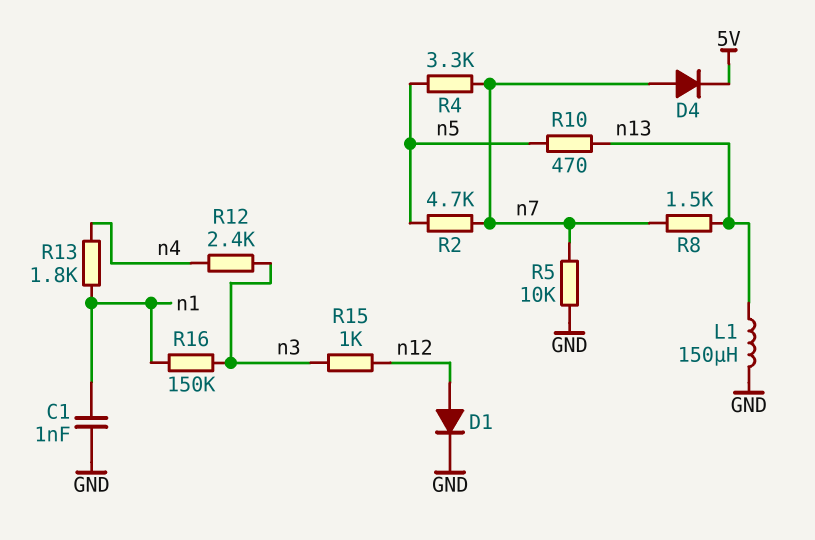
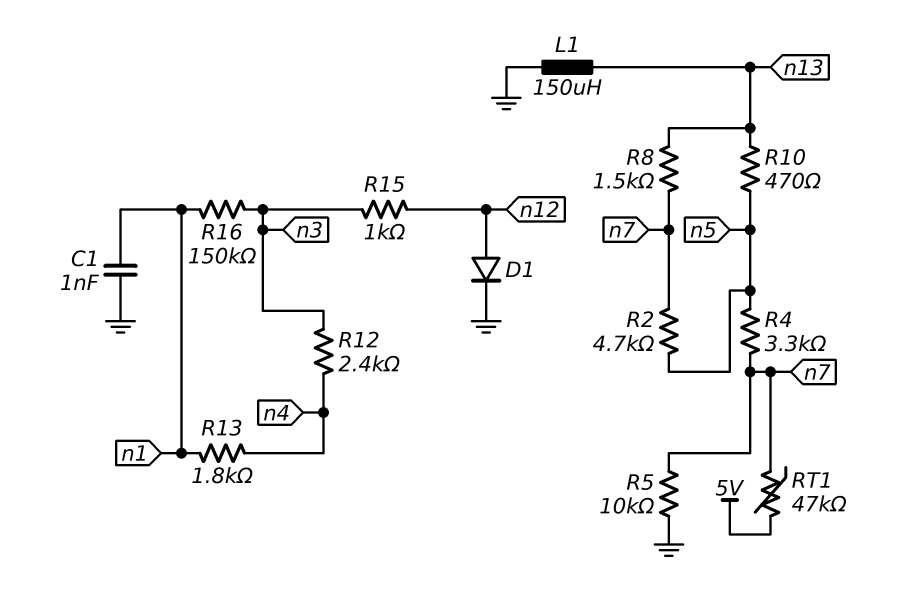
D4: diode (A n7, K 5V) -> none
RT1: none -> 47k (5V, n7)

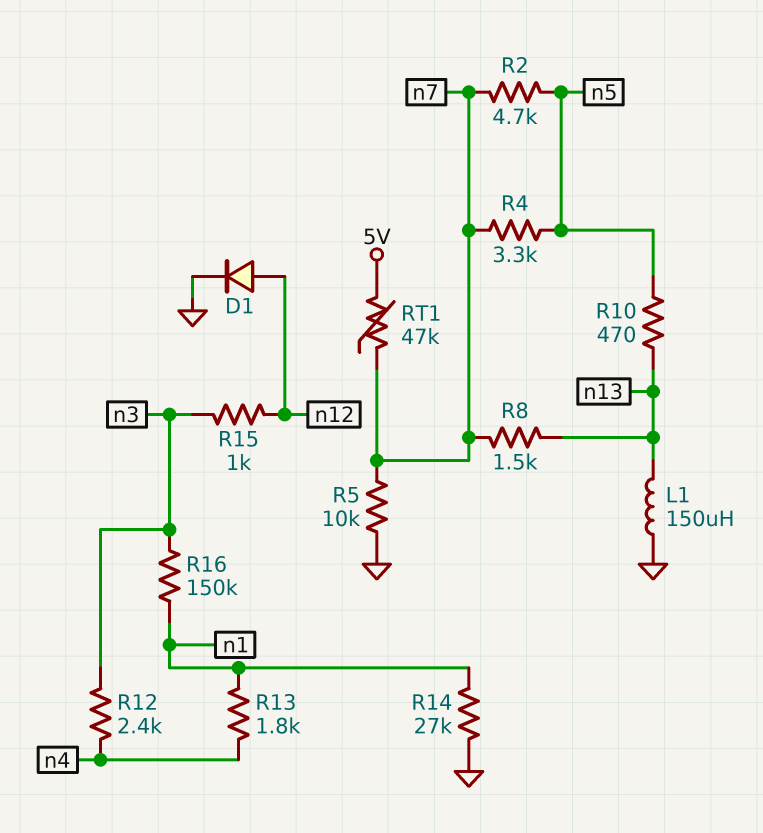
C1: 1nF (GND, n1) -> none
R14: none -> 27k (GND, n1)

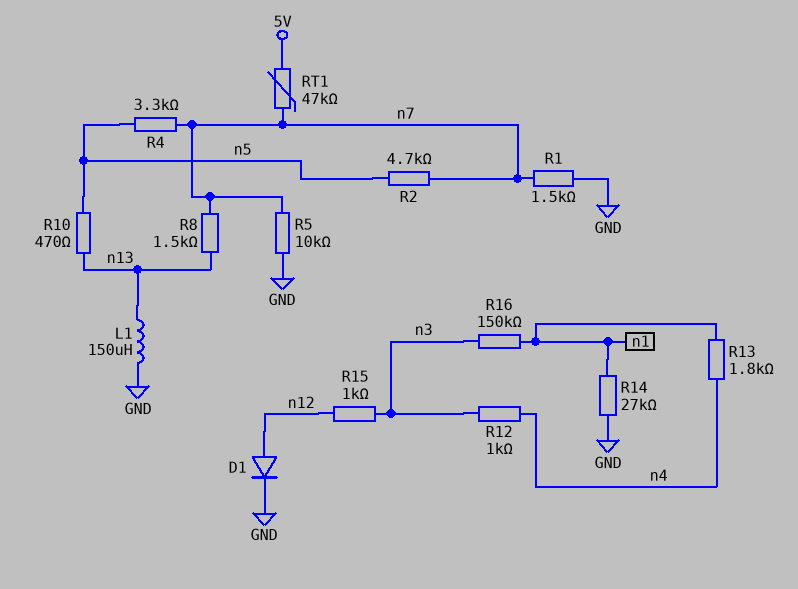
R1: none -> 1.5k (GND, n7)
R12: 2.4k (n3, n4) -> 1k (n3, n4)

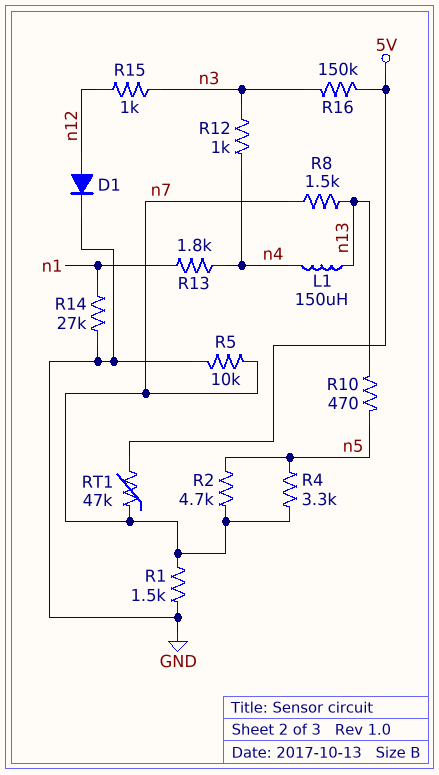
L1: 150uH (GND, n13) -> 150uH (n4, n13)
R16: 150k (n1, n3) -> 150k (5V, n3)

